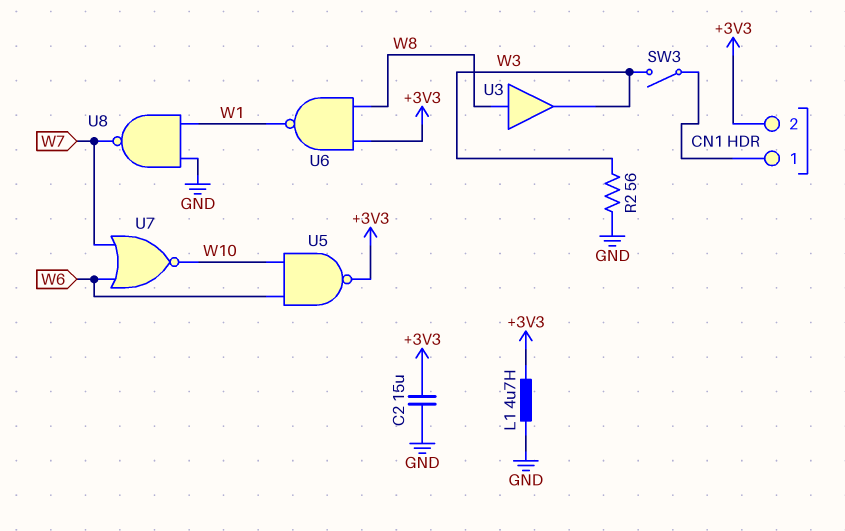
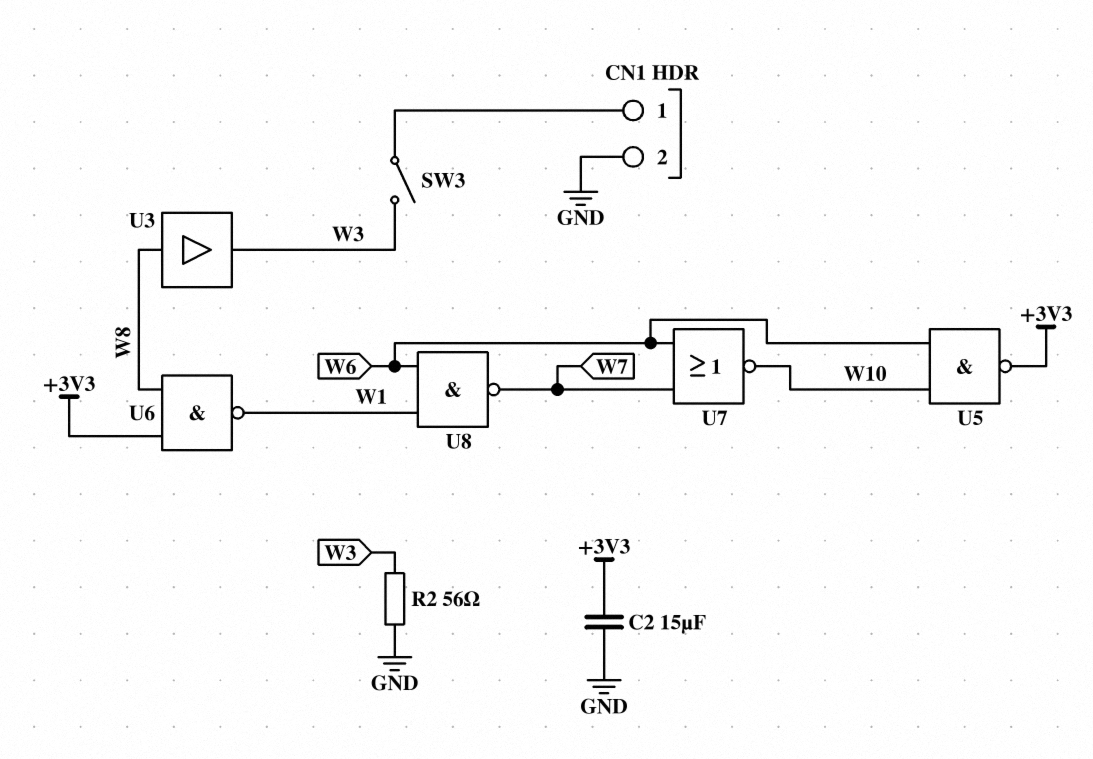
CN1 pin 2: +3V3 -> GND
L1: 4.7uH (+3V3, GND) -> none
U8: NAND (in GND, in W1, out W7) -> NAND (in W1, in W6, out W7)

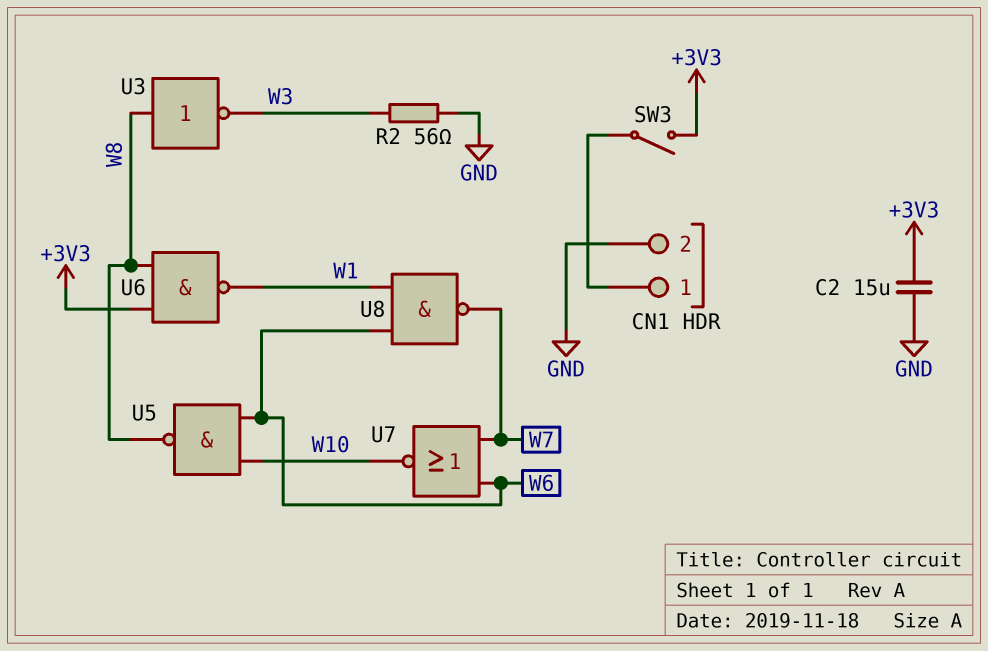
SW3: switch (CN1/1, W3) -> switch (+3V3, CN1/1)
U3: buffer (in W8, out W3) -> NOT (in W8, out W3)
U5: NAND (in W6, in W10, out +3V3) -> NAND (in W6, in W10, out W8)

